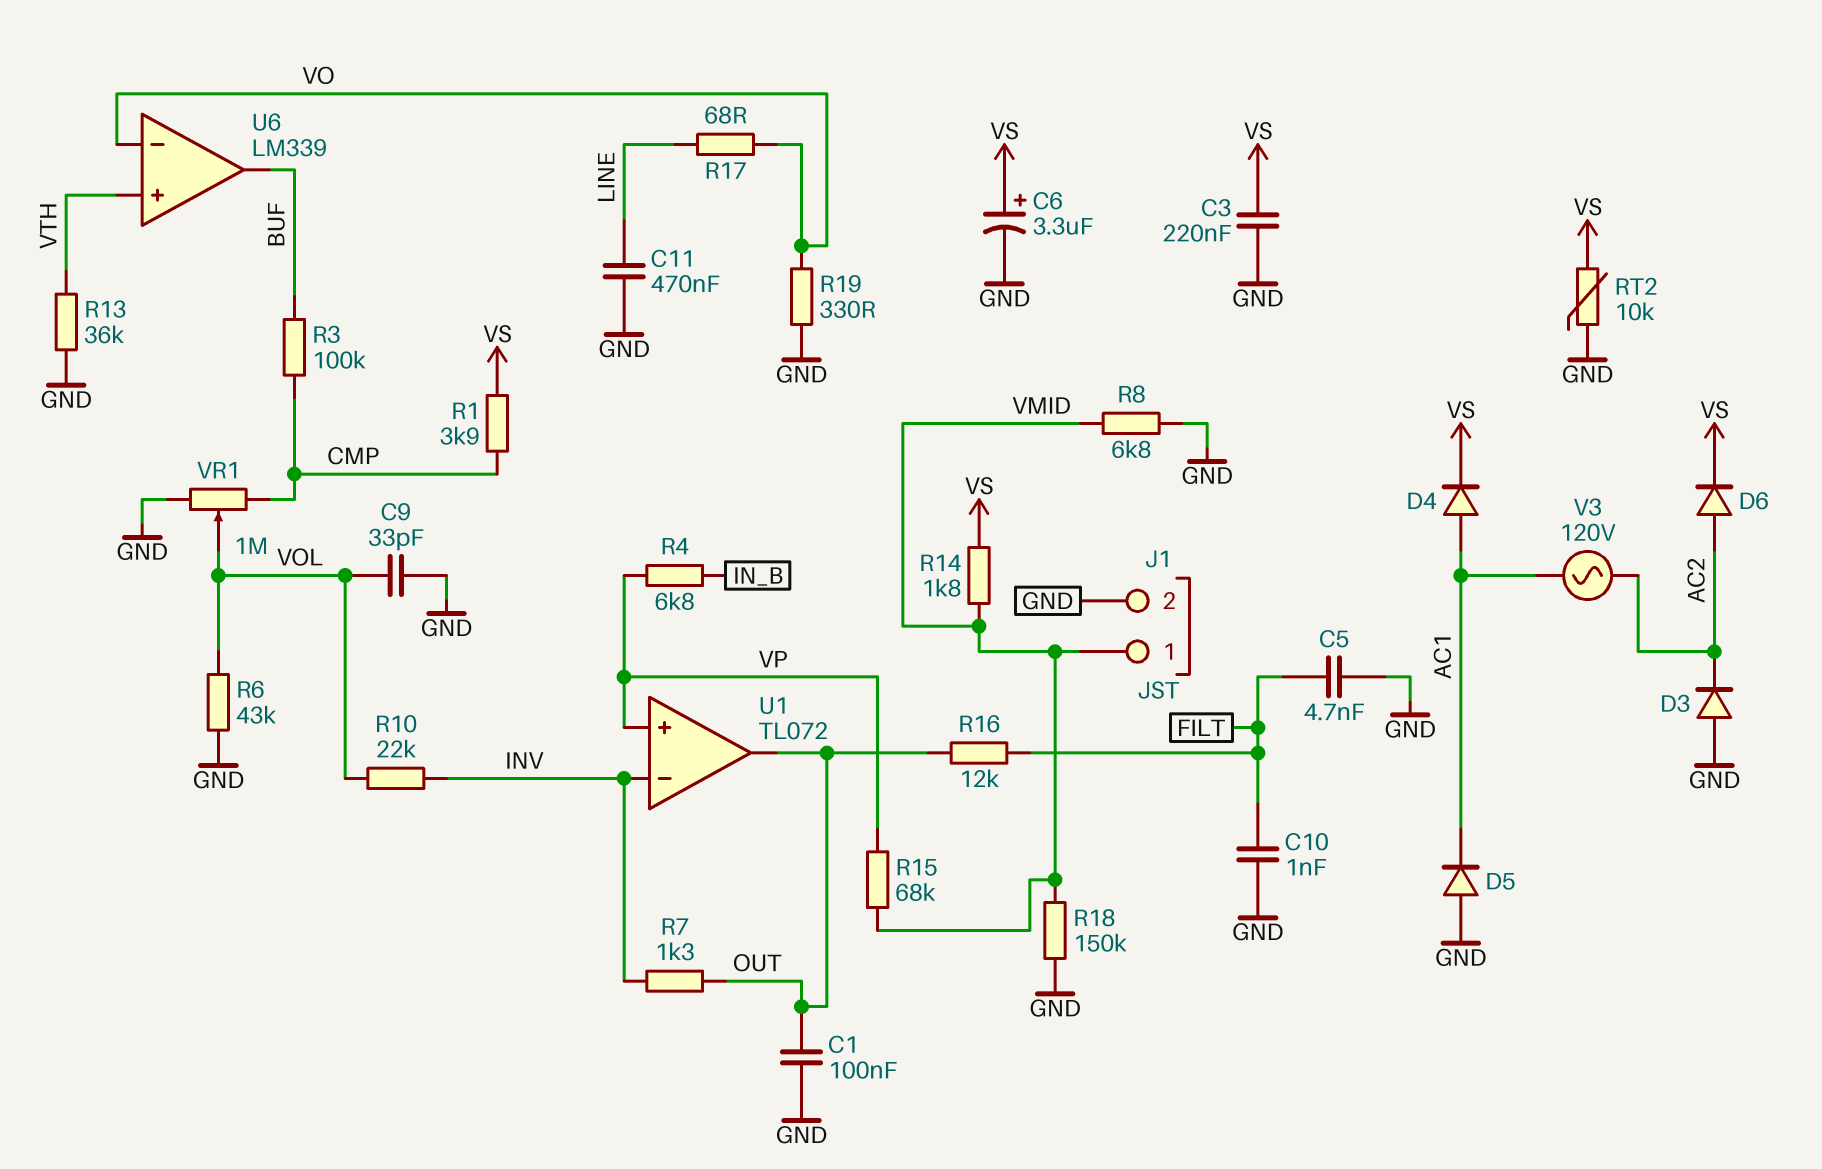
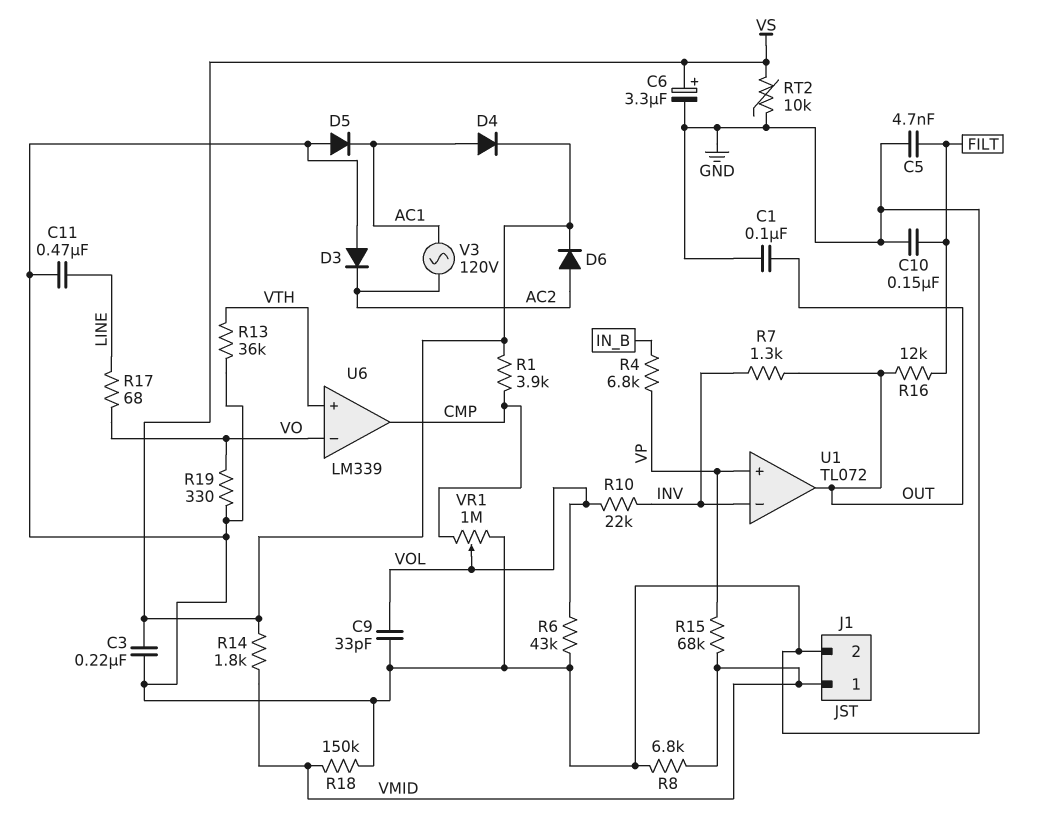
C10: 1nF (FILT, GND) -> 150nF (FILT, GND)
R3: 100k (BUF, CMP) -> none
U6 pin out: BUF -> CMP

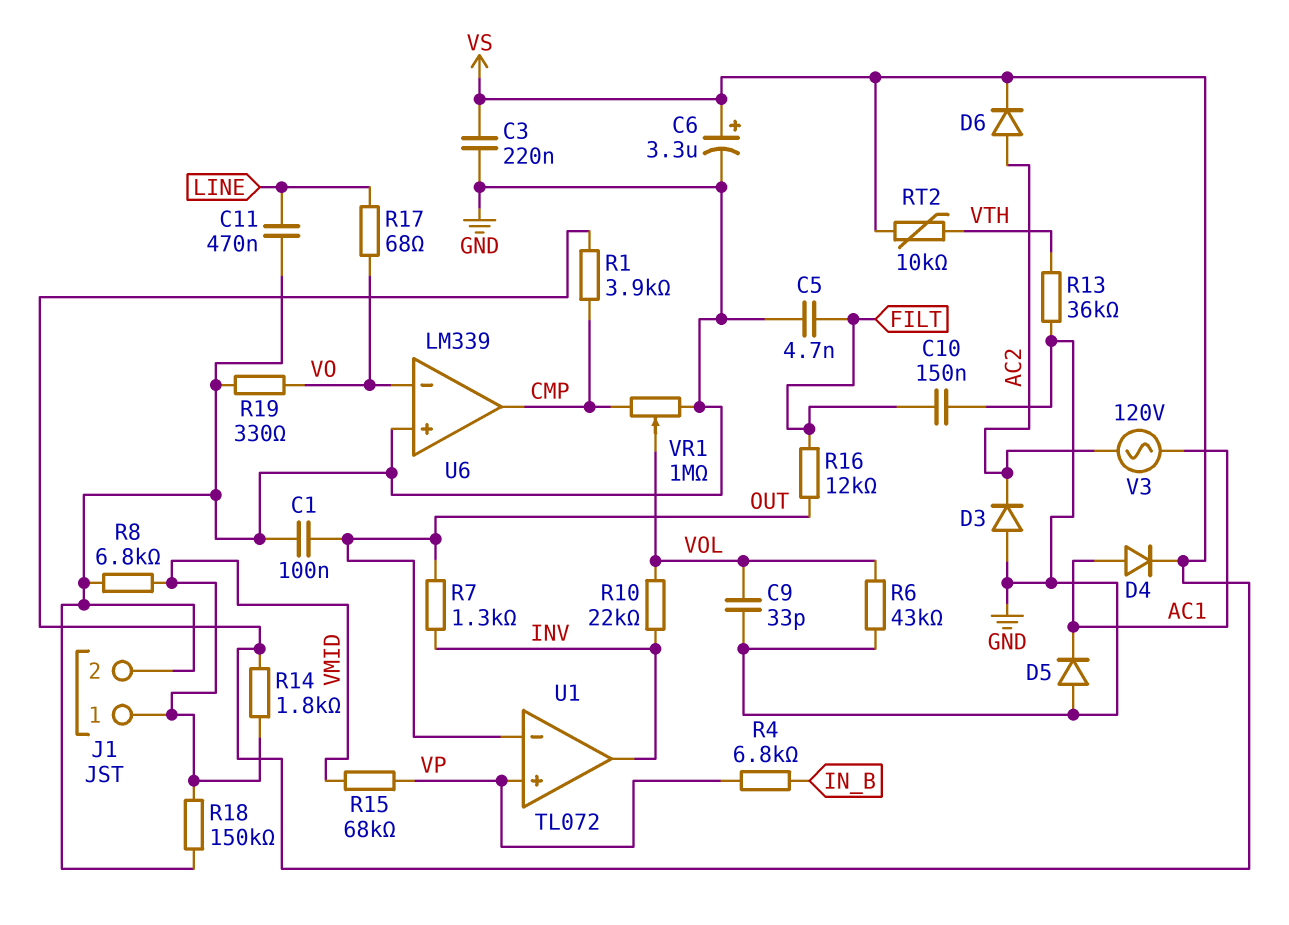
RT2: 10k (GND, VS) -> 10k (VS, VTH)
U1 pin in-: INV -> OUT
U1 pin out: OUT -> INV
U6 pin in+: VTH -> GND

